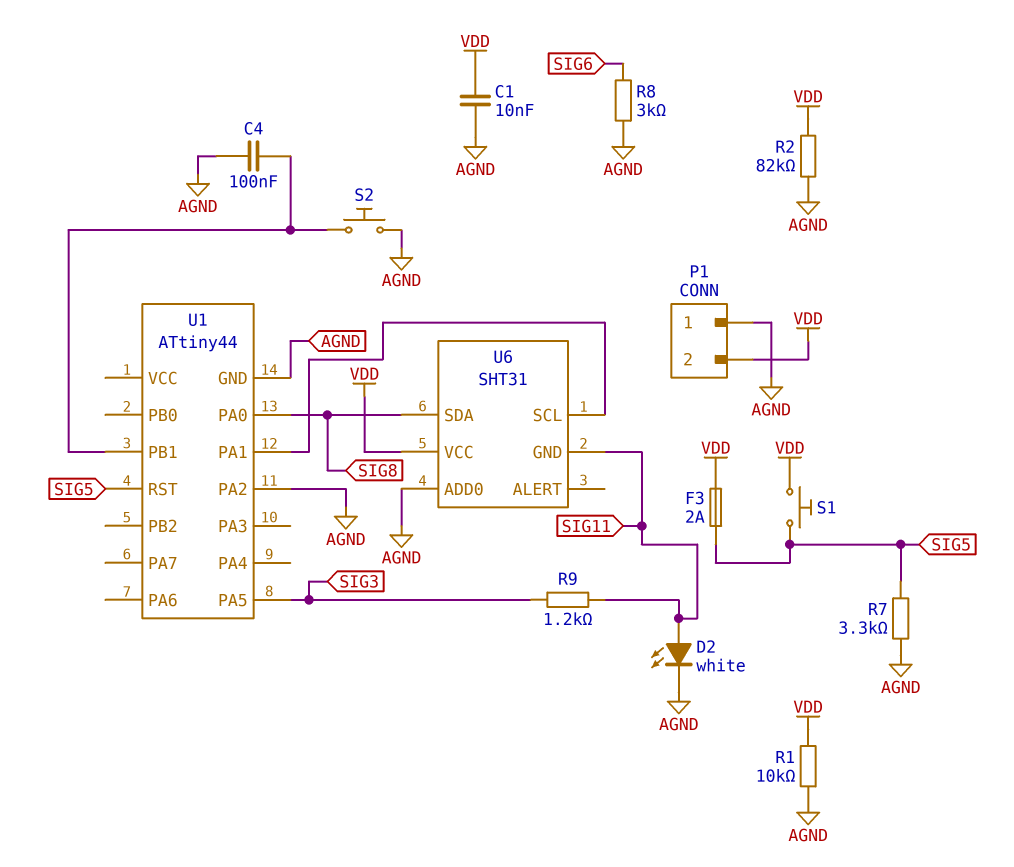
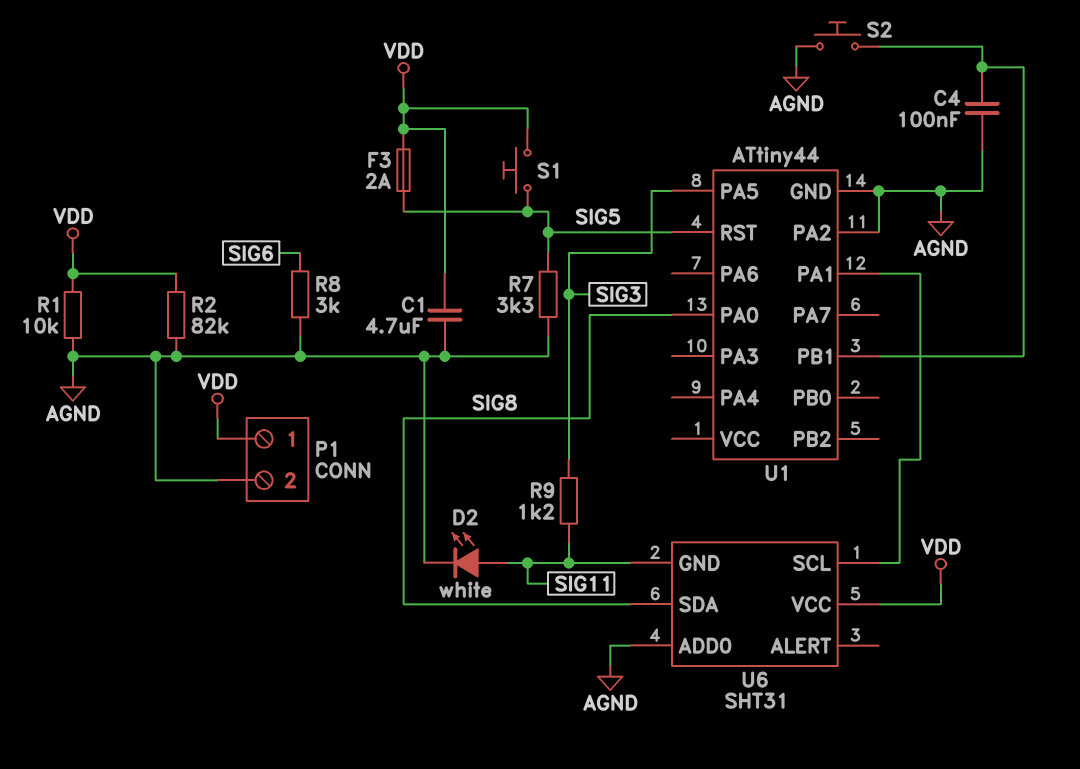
C1: 10nF (AGND, VDD) -> 4.7uF (AGND, VDD)
P1 pin 1: AGND -> VDD
P1 pin 2: VDD -> AGND

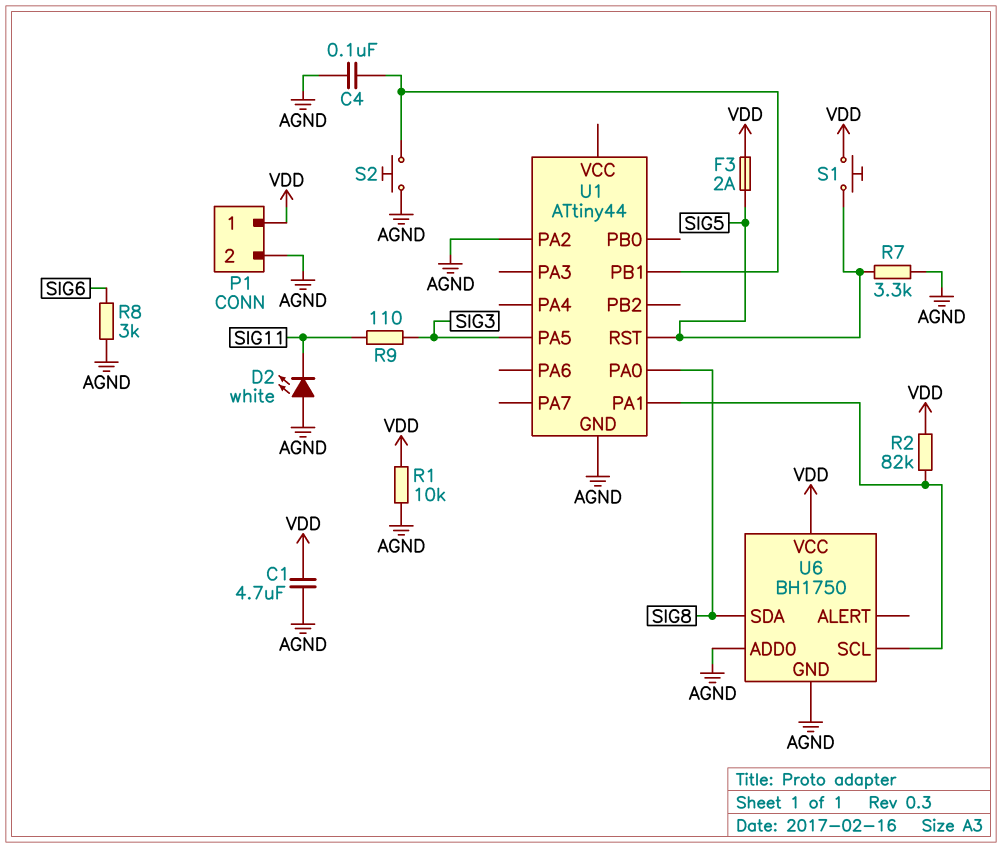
D2: LED white (A SIG11, K AGND) -> LED white (A AGND, K SIG11)
R2: 82k (AGND, VDD) -> 82k (U1/PA1, VDD)
R9: 1.2k (SIG3, SIG11) -> 110 (SIG3, SIG11)
U6: SHT31 -> BH1750
U6 pin GND: SIG11 -> AGND

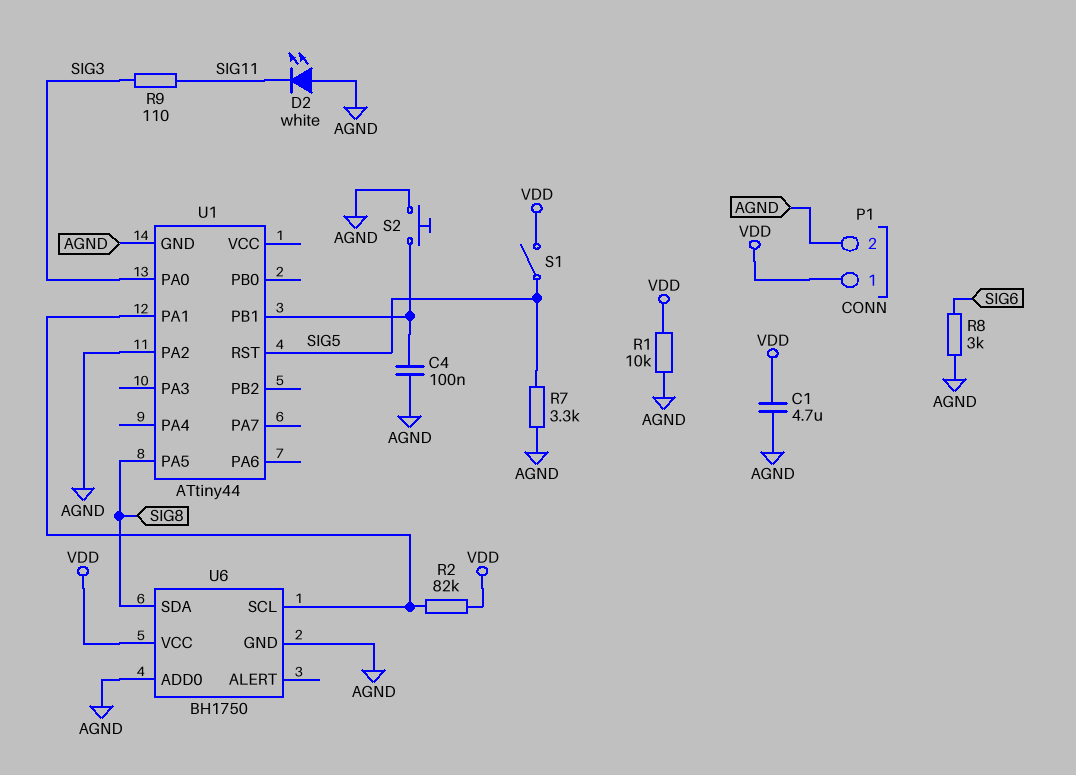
F3: 2A (SIG5, VDD) -> none
S1: button (SIG5, VDD) -> switch (SIG5, VDD)
U1 pin PA0: SIG8 -> SIG3
U1 pin PA5: SIG3 -> SIG8

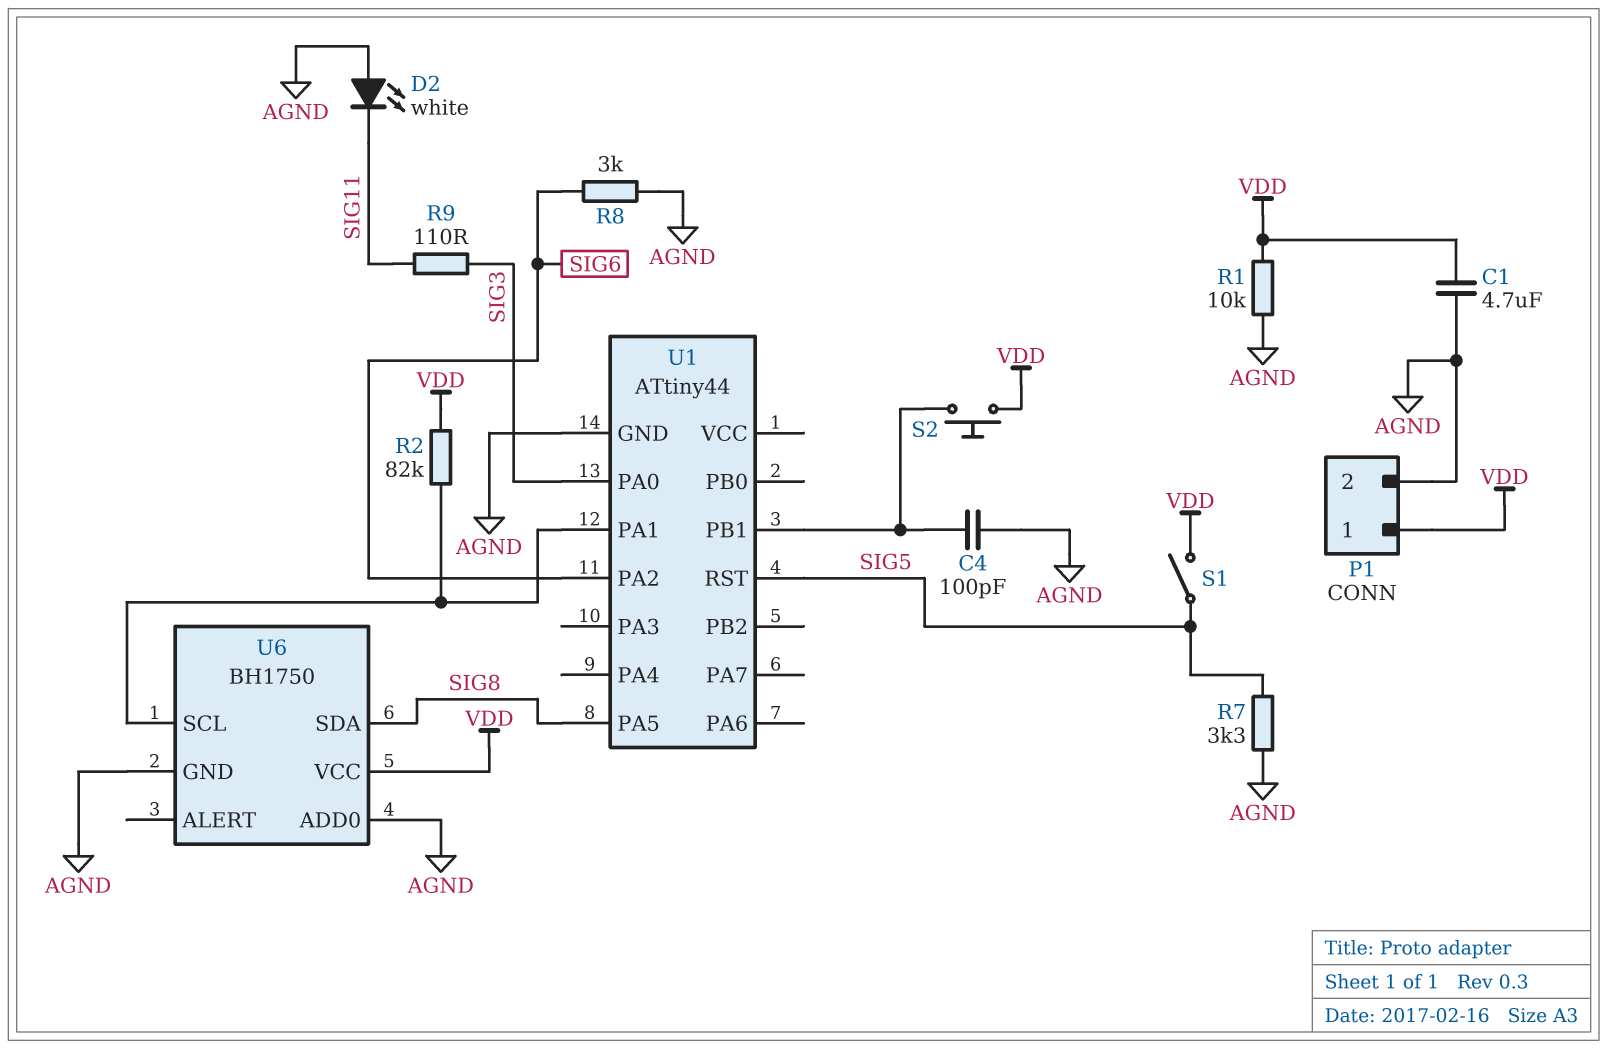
C4: 100nF (AGND, U1/PB1) -> 100pF (AGND, U1/PB1)
S2: button (AGND, U1/PB1) -> button (U1/PB1, VDD)
U1 pin PA2: AGND -> SIG6

